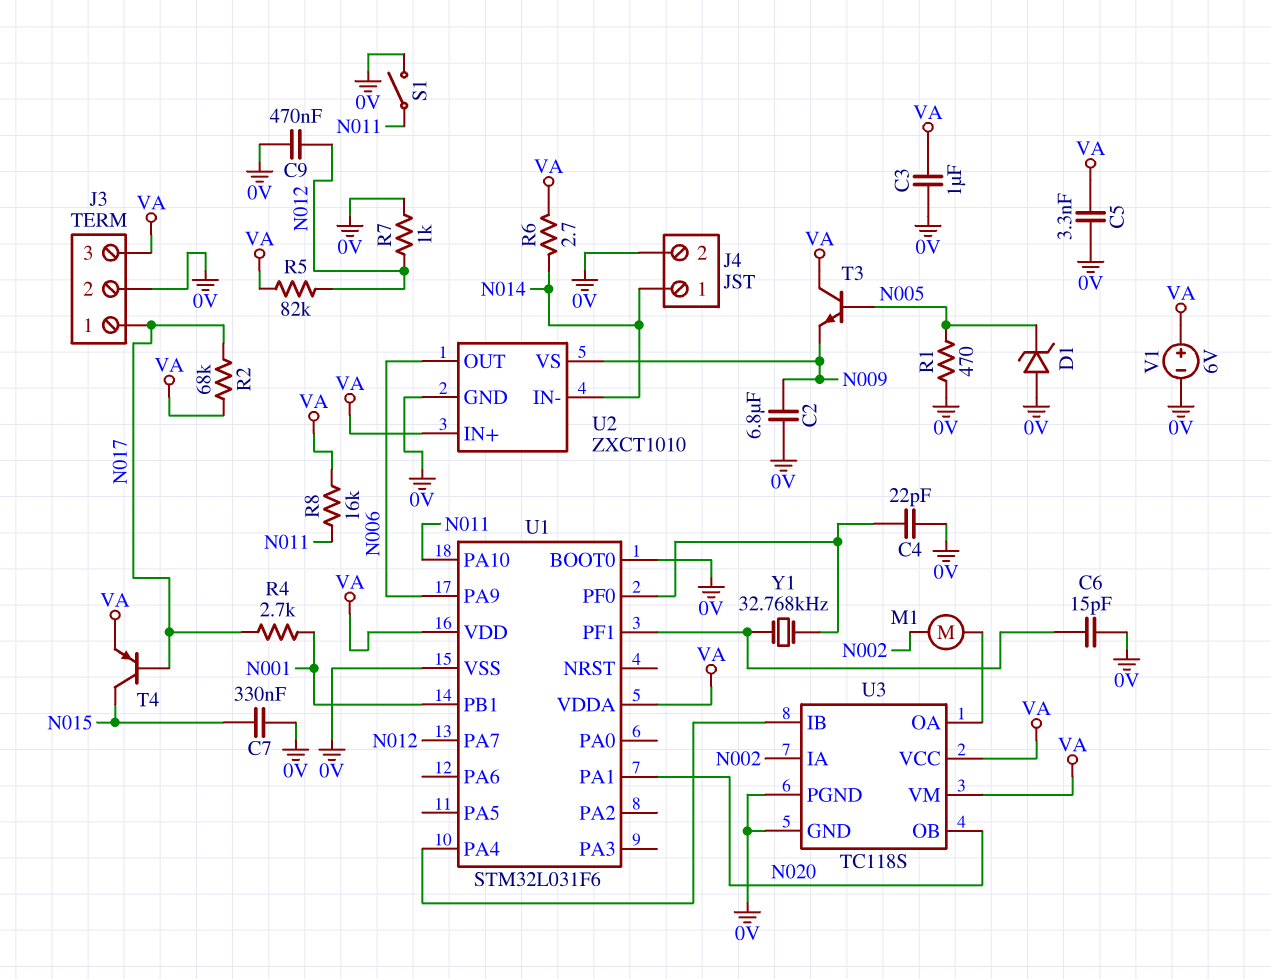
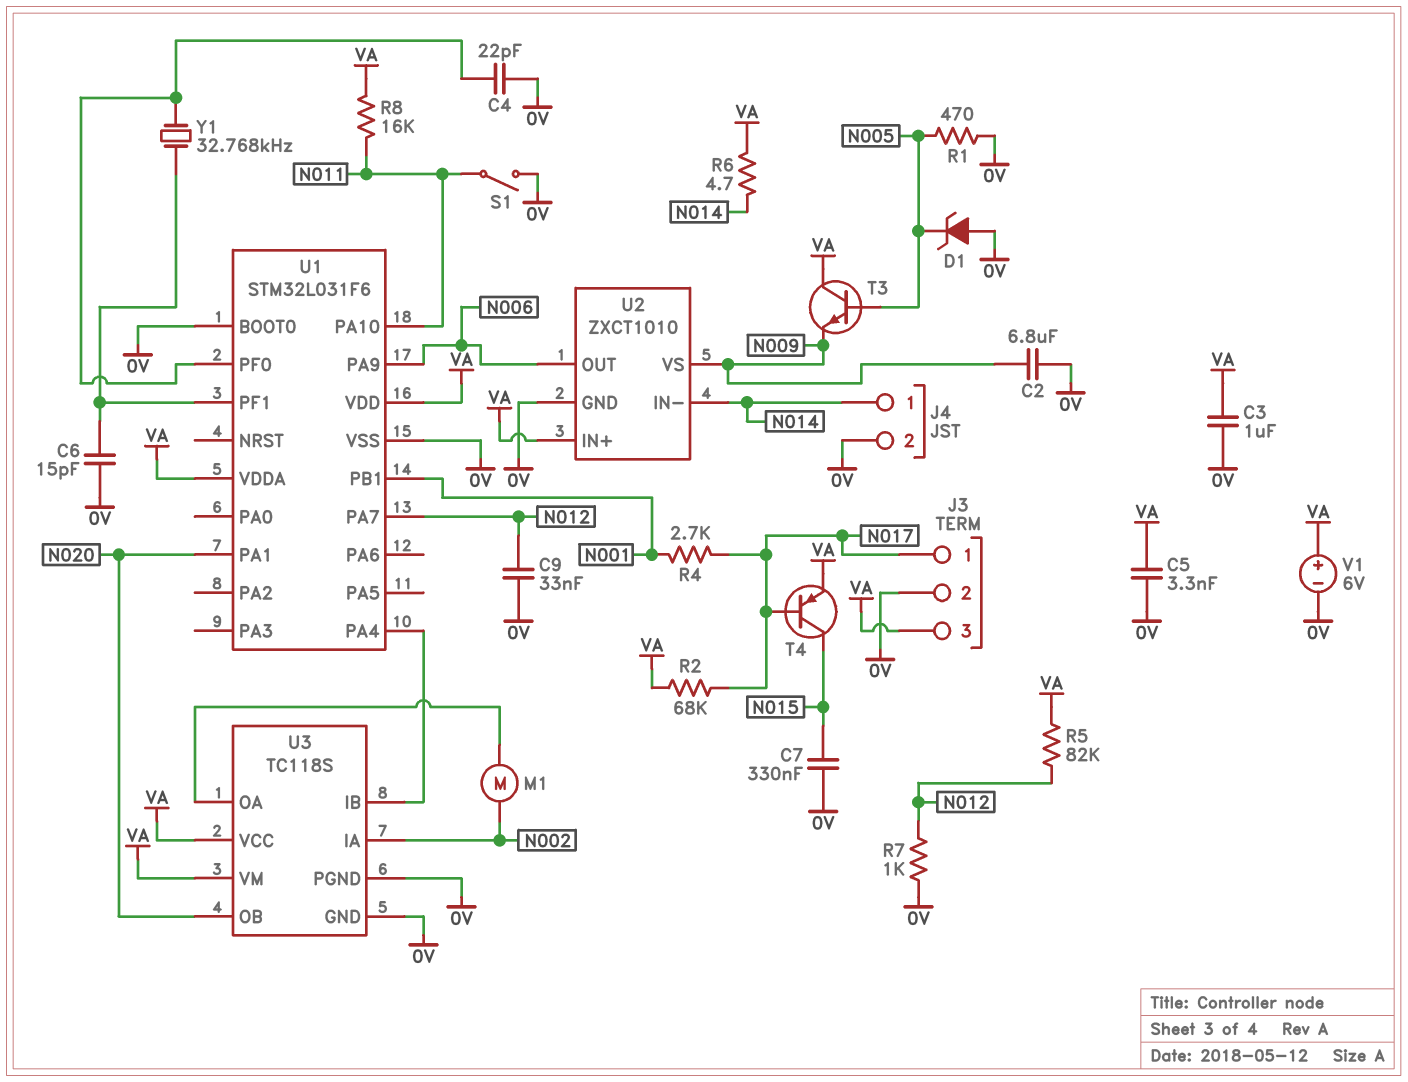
C9: 470nF (0V, N012) -> 33nF (0V, N012)
R6: 2.7 (N014, VA) -> 4.7 (N014, VA)

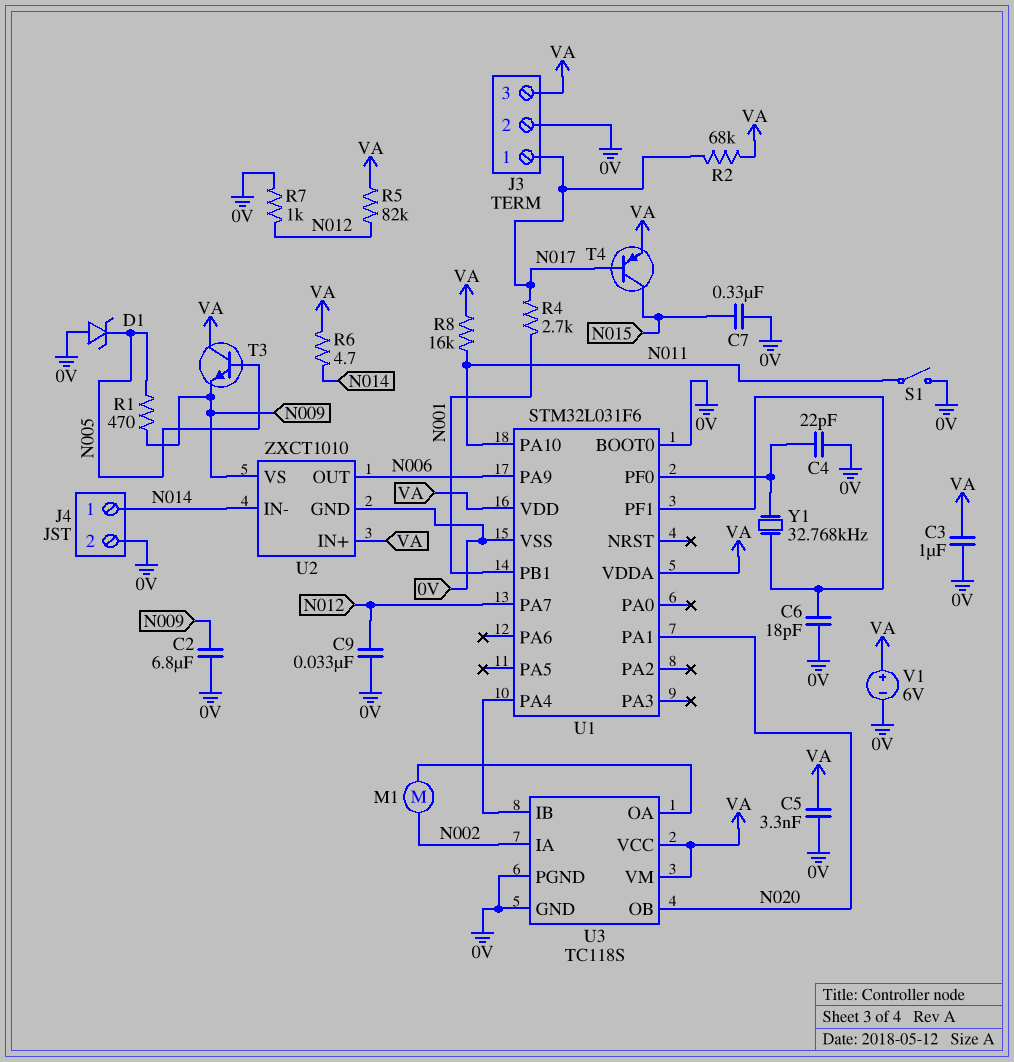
C6: 15pF (0V, U1/PF1) -> 18pF (0V, U1/PF1)
R1: 470 (0V, N005) -> 470 (N005, N009)

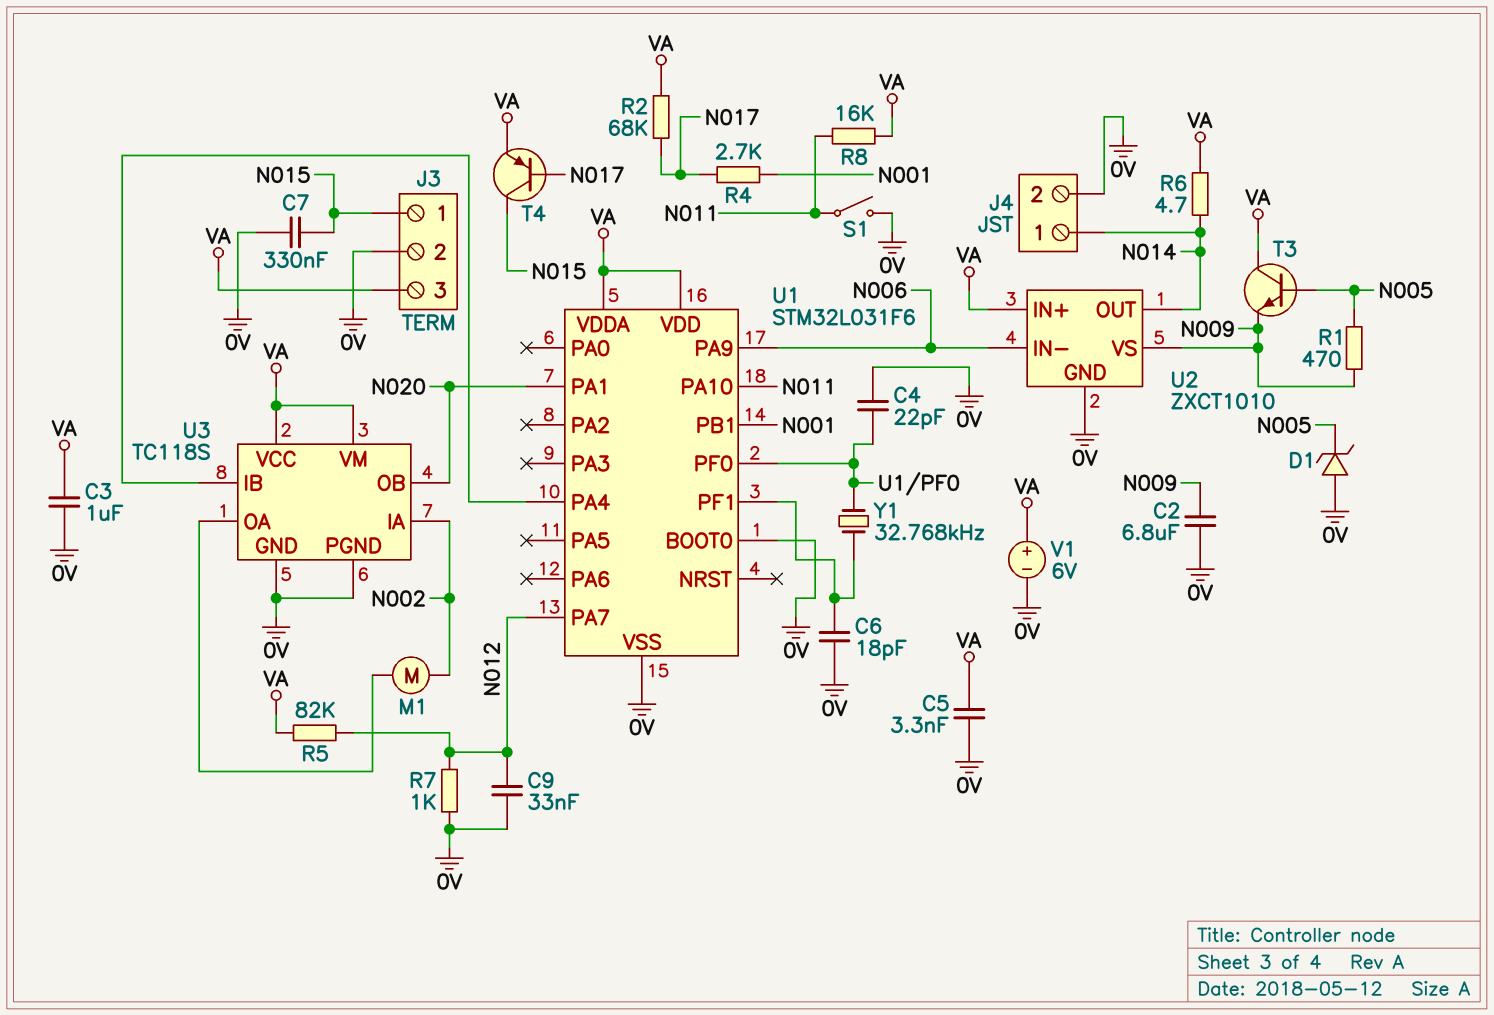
J3 pin 1: N017 -> N015
U2 pin IN-: N014 -> N006
U2 pin OUT: N006 -> N014

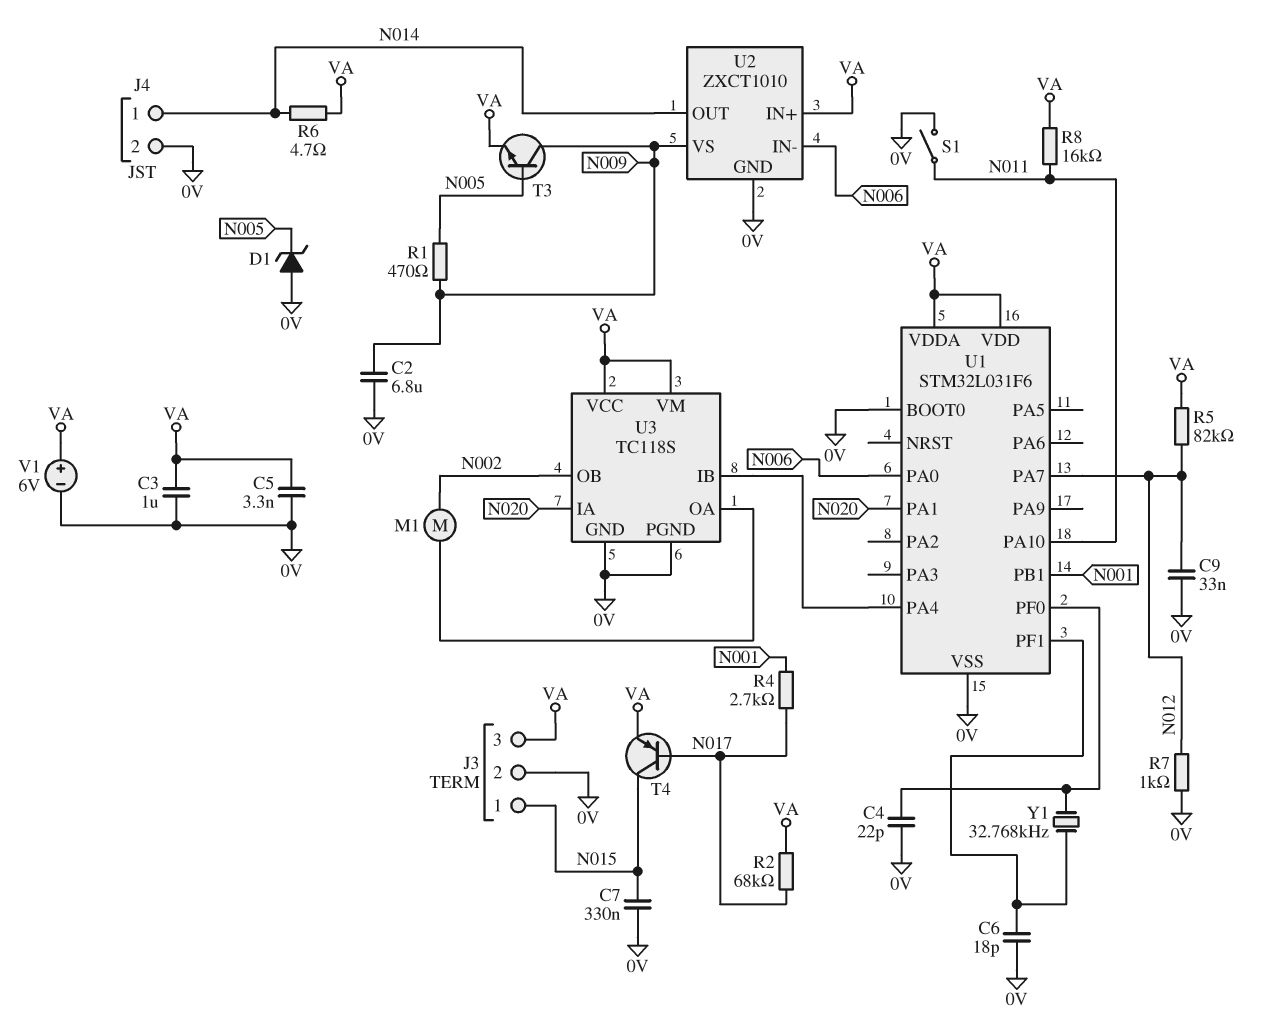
T3: NPN (B N005, C VA, E N009) -> NPN (B N005, C N009, E VA)
U1 pin PA0: none -> N006
U1 pin PA9: N006 -> none
U3 pin IA: N002 -> N020
U3 pin OB: N020 -> N002

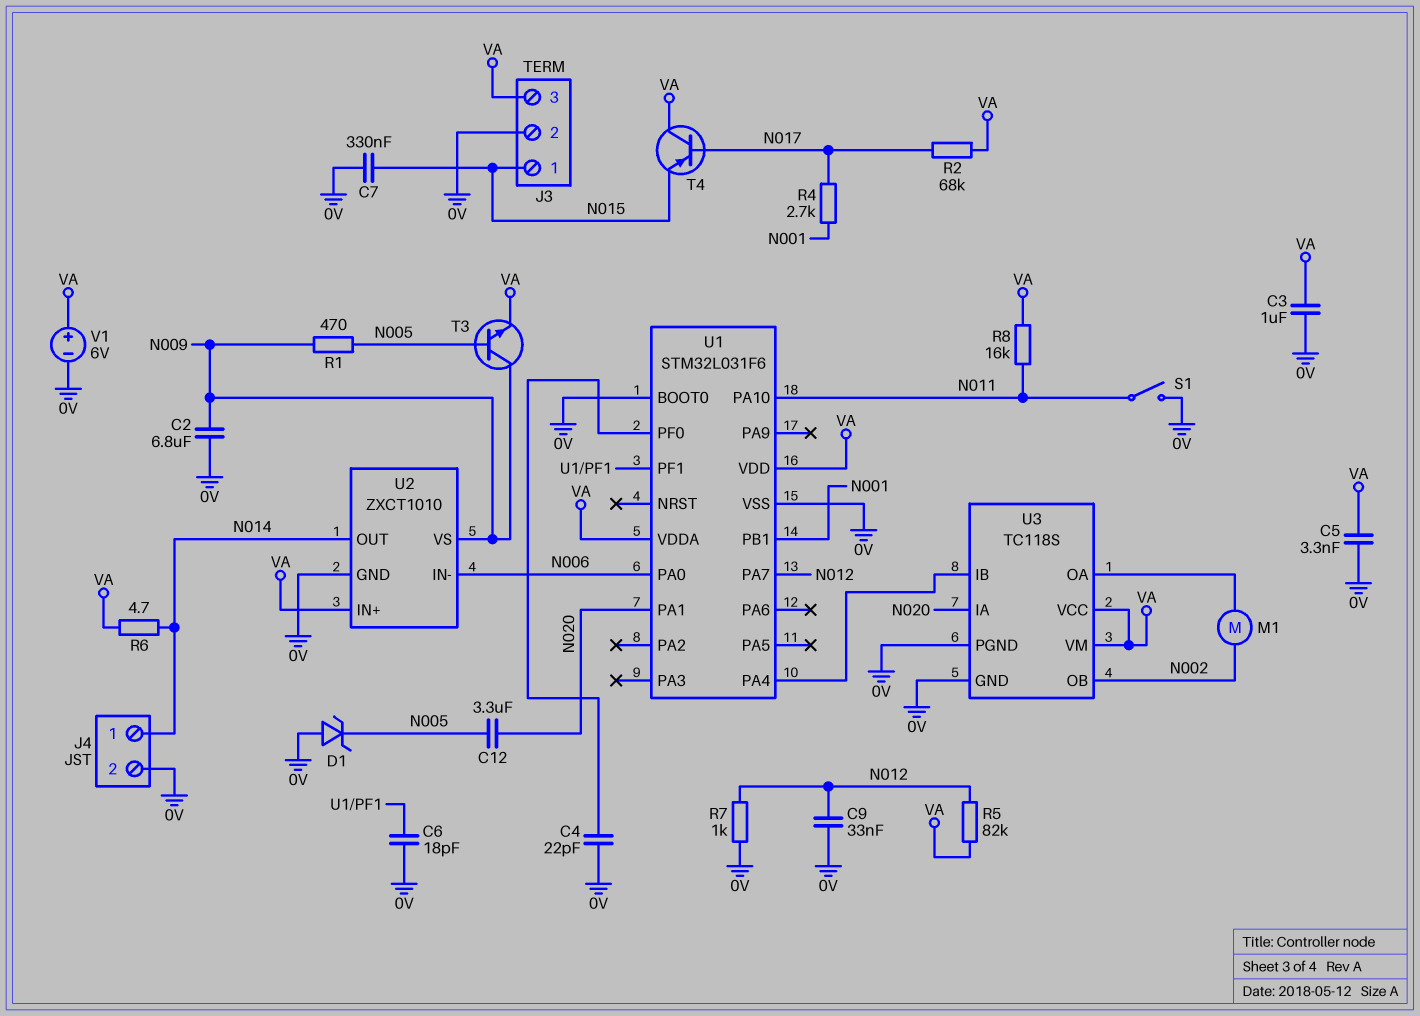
C12: none -> 3.3uF (N005, N020)
T4: PNP (B N017, C N015, E VA) -> PNP (B N017, C VA, E N015)
Y1: 32.768kHz (U1/PF0, U1/PF1) -> none

